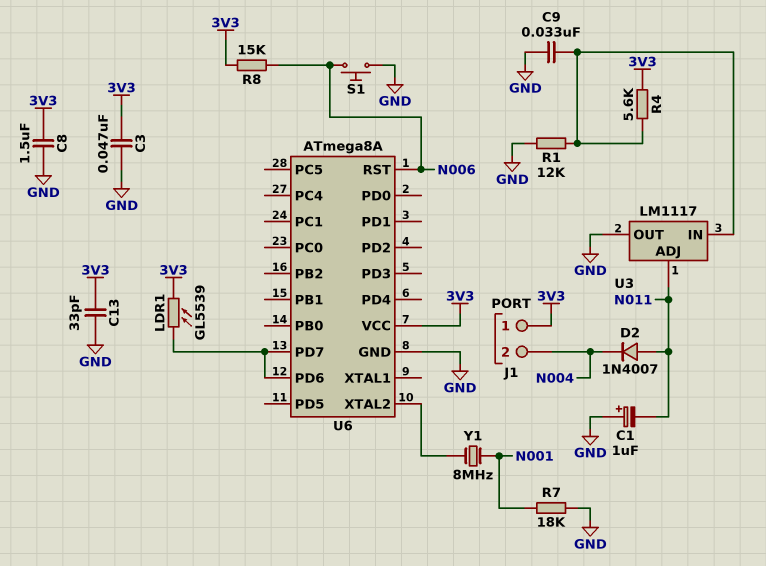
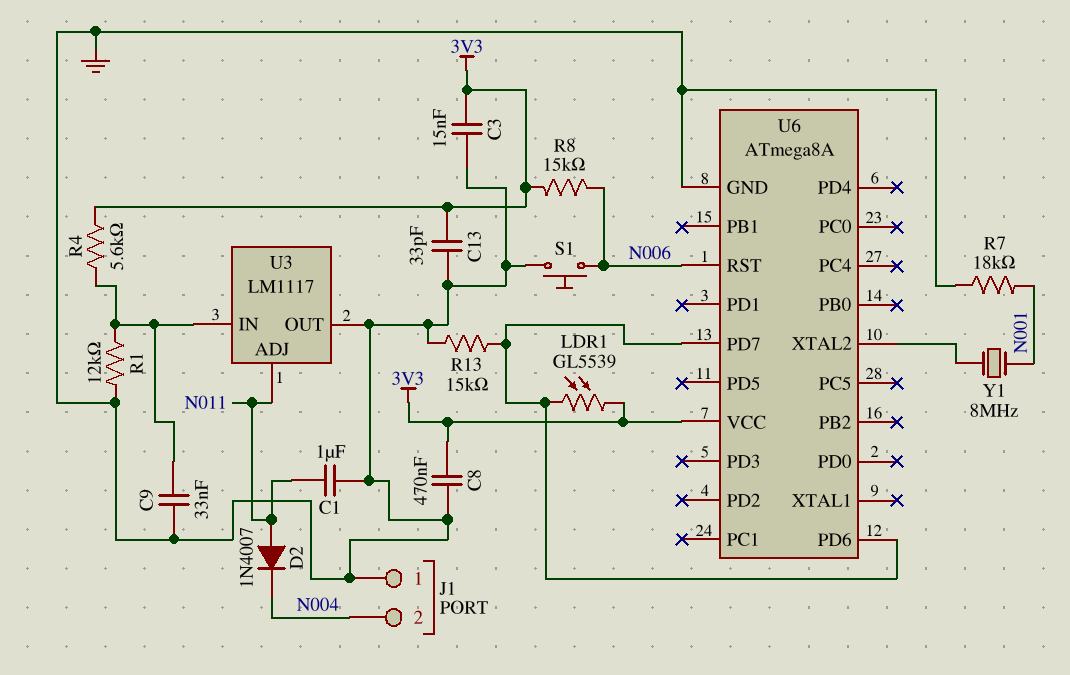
C1: 1uF (plus GND, minus N011) -> 1uF (GND, N011)
C3: 47nF (3V3, GND) -> 15nF (3V3, GND)
C8: 1.5uF (3V3, GND) -> 470nF (3V3, GND)
J1 pin 1: 3V3 -> GND
R13: none -> 15k (GND, U6/PD6)

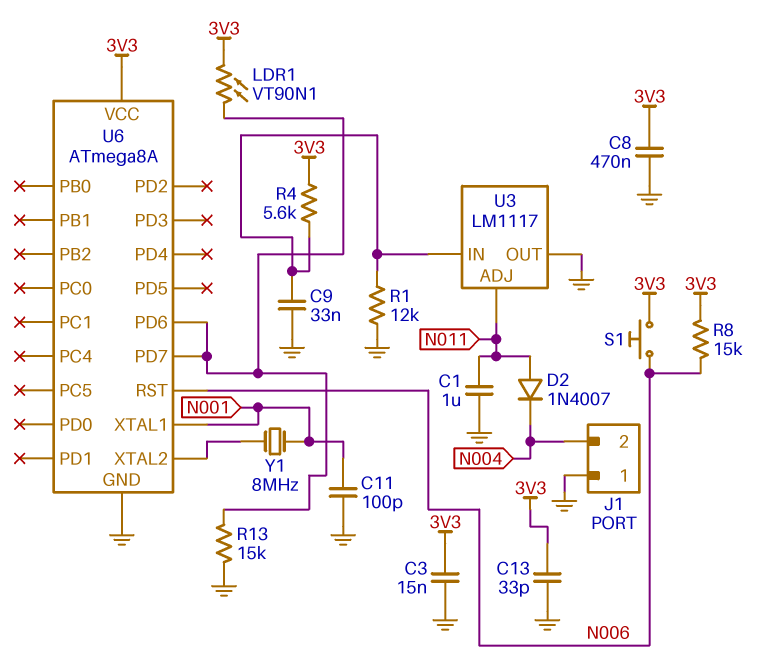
C11: none -> 100pF (GND, N001)
LDR1: GL5539 (3V3, U6/PD6) -> VT90N1 (3V3, U6/PD6)
R7: 18k (GND, N001) -> none
S1: button (GND, N006) -> button (3V3, N006)
U6 pin XTAL1: none -> N001

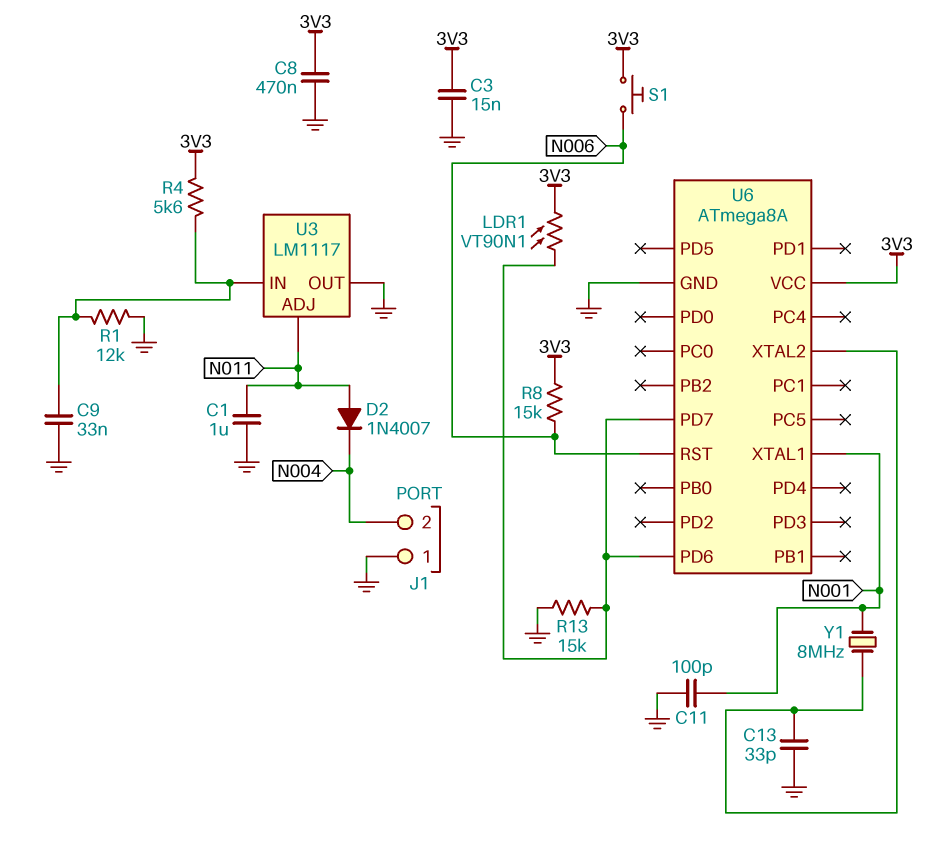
C13: 33pF (3V3, GND) -> 33pF (GND, U6/XTAL2)

